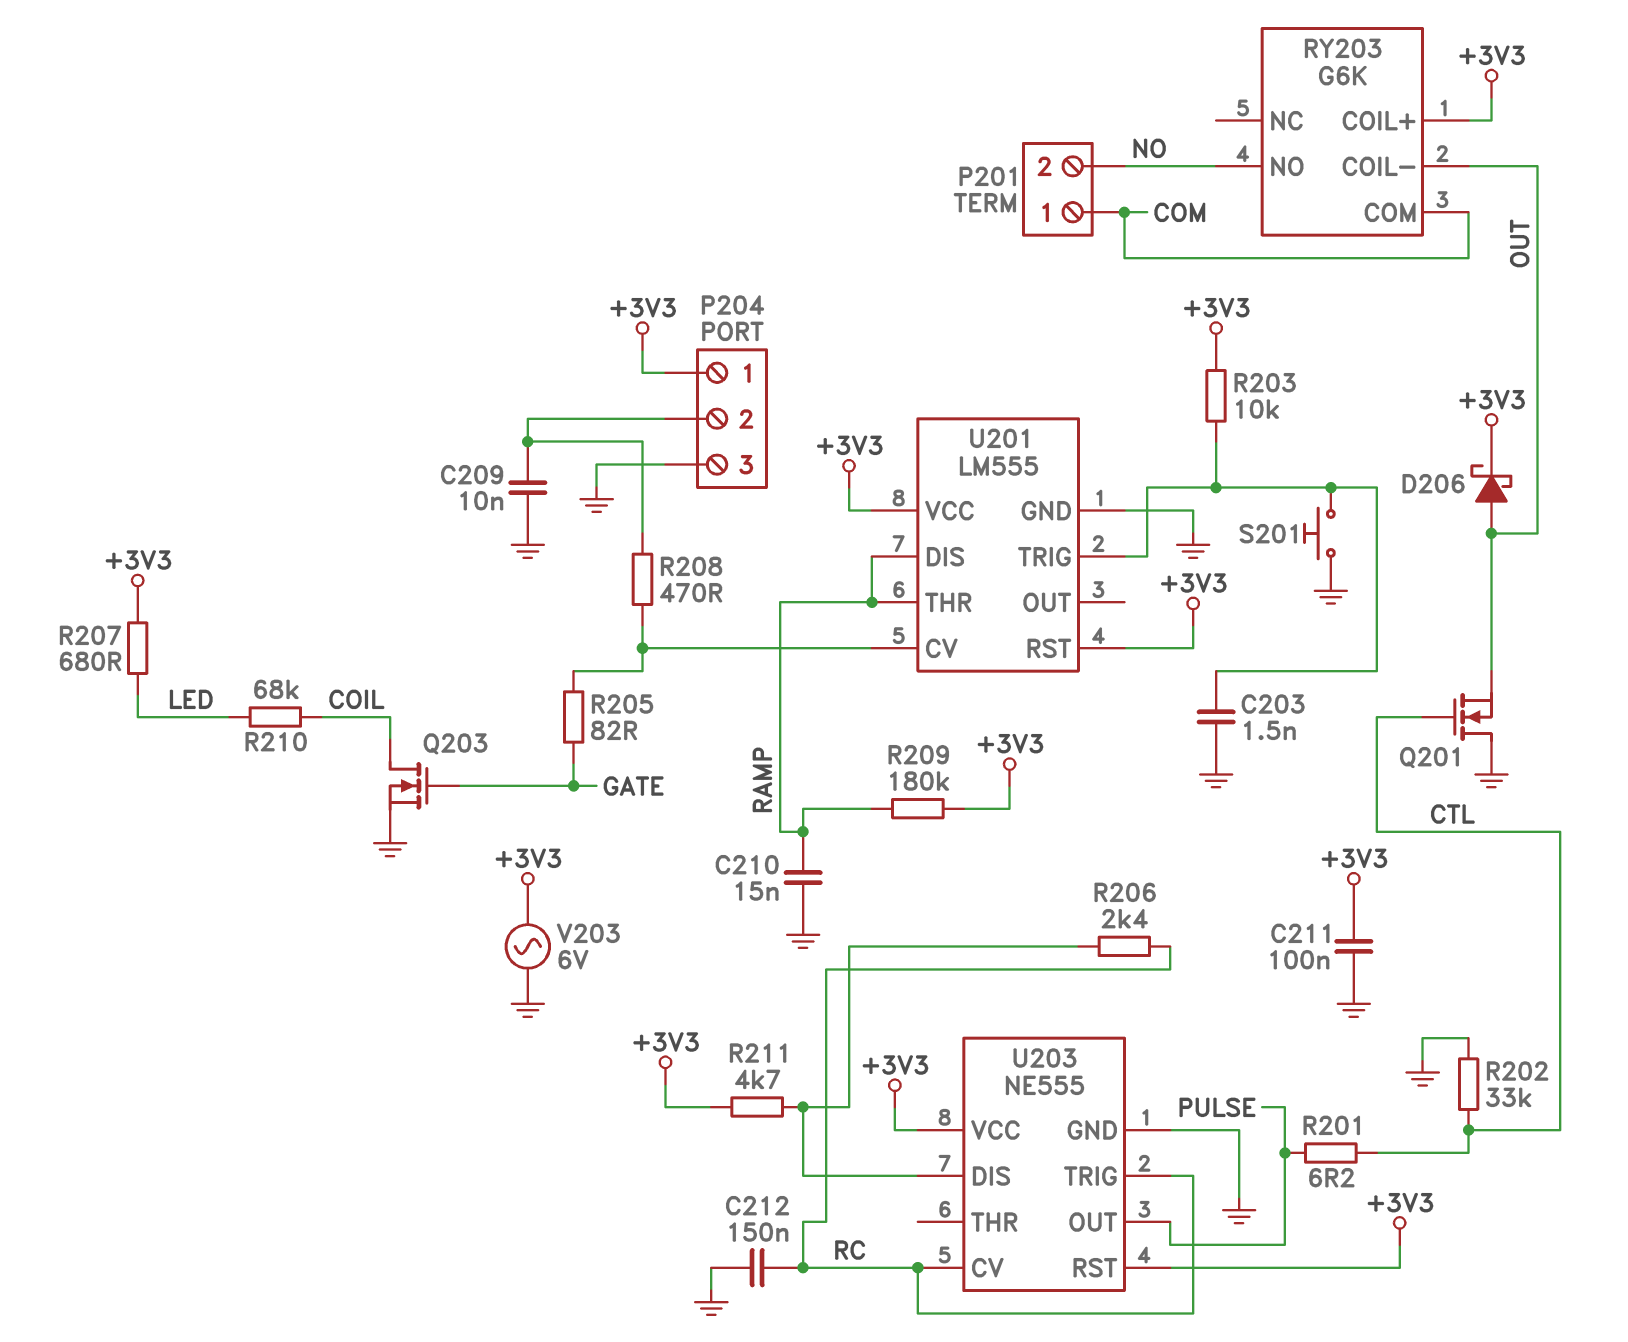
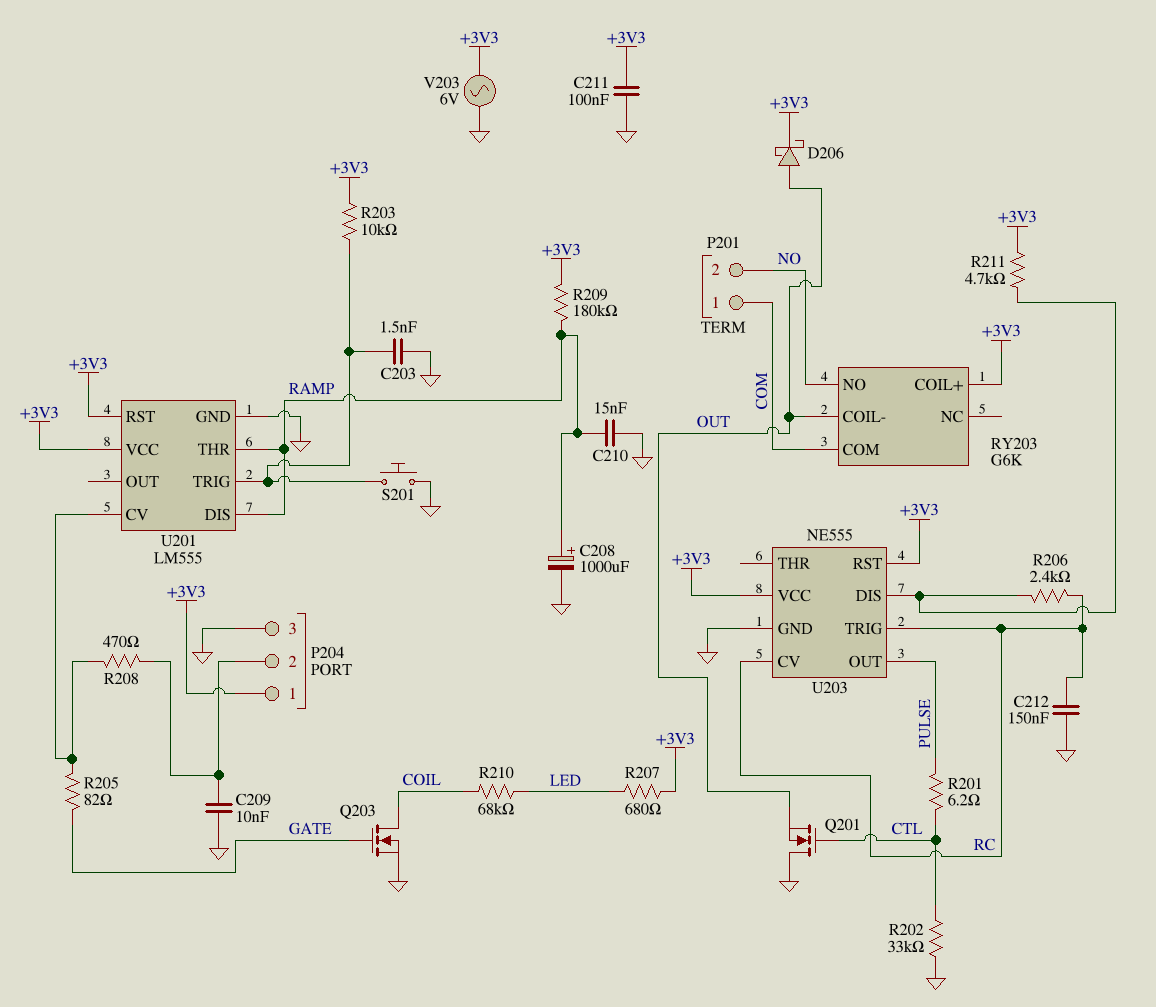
C208: none -> 1000uF (plus RAMP, minus GND)

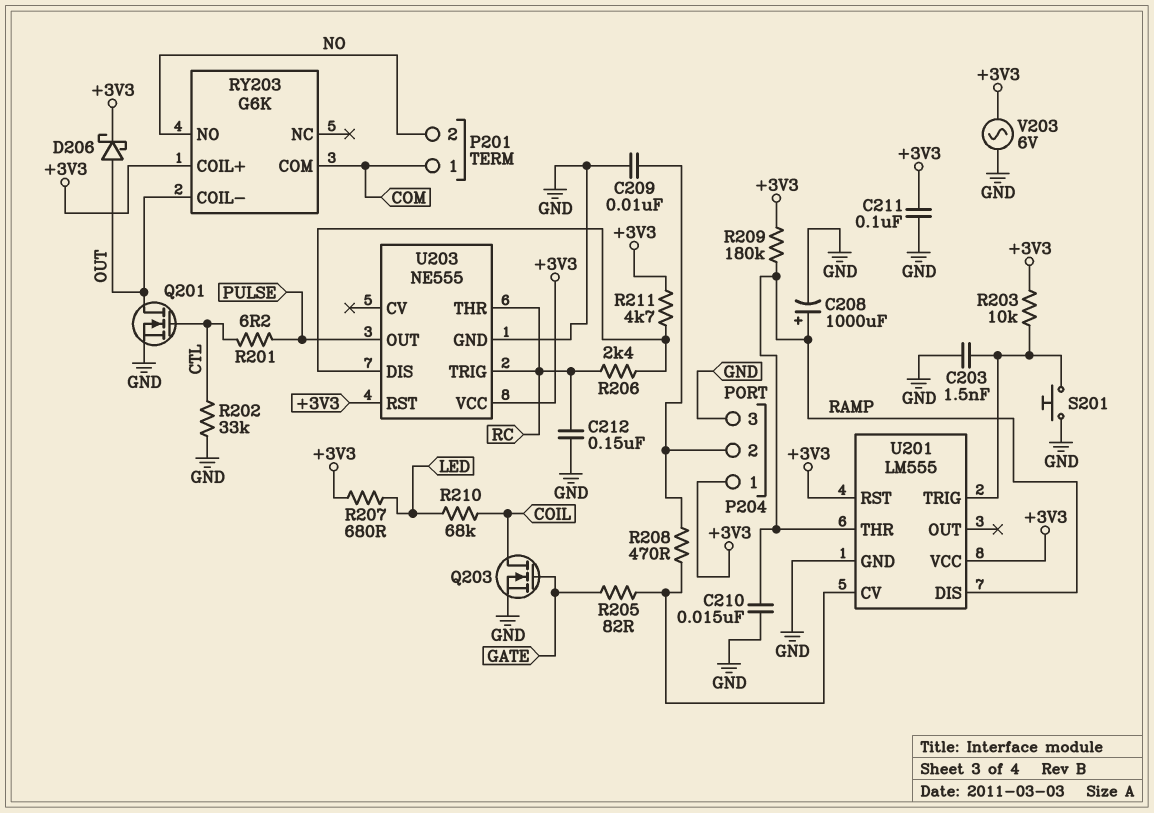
Q201: NMOS (G CTL, D GND, S OUT) -> NMOS (G CTL, D OUT, S GND)
U203 pin CV: RC -> none
U203 pin THR: none -> RC

